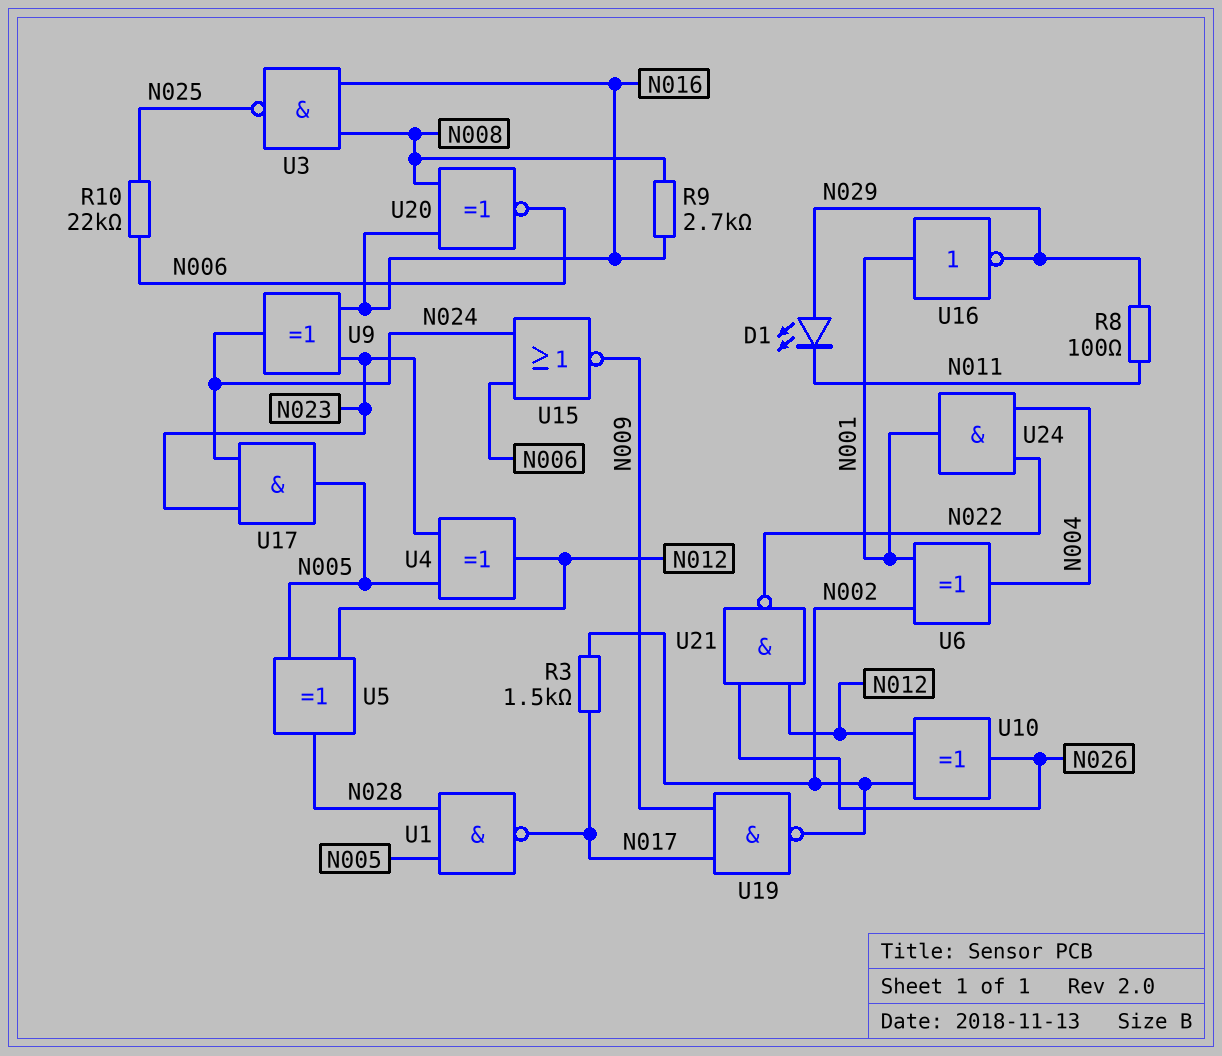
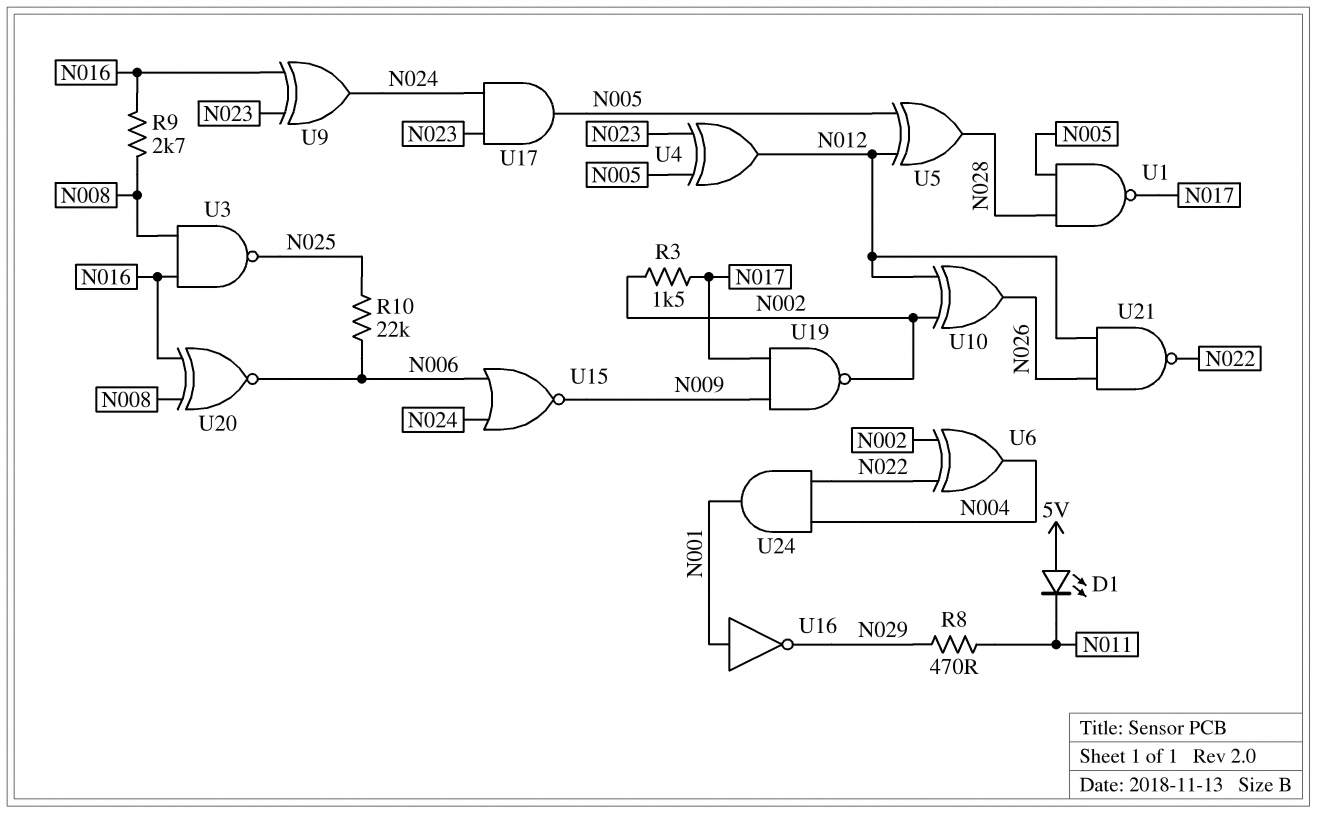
D1: LED (A N029, K N011) -> LED (A 5V, K N011)
R8: 100 (N011, N029) -> 470 (N011, N029)
U6: XOR (in N001, in N002, out N004) -> XOR (in N002, in N022, out N004)

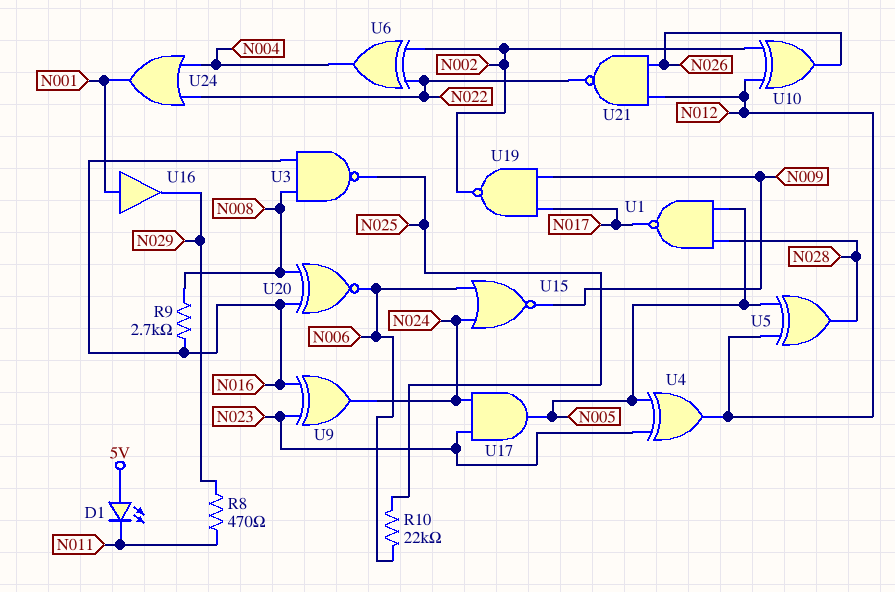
R3: 1.5k (N002, N017) -> none
U16: NOT (in N001, out N029) -> buffer (in N001, out N029)
U24: AND (in N004, in N022, out N001) -> OR (in N004, in N022, out N001)

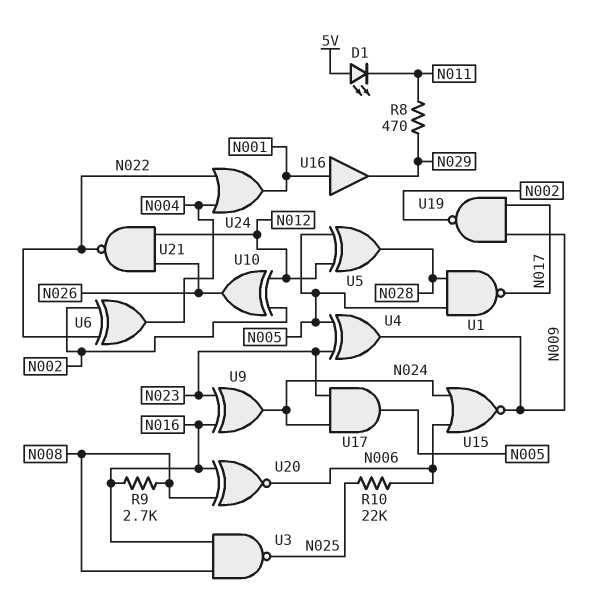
U4: XOR (in N005, in N023, out N012) -> XOR (in N005, in N023, out N009)

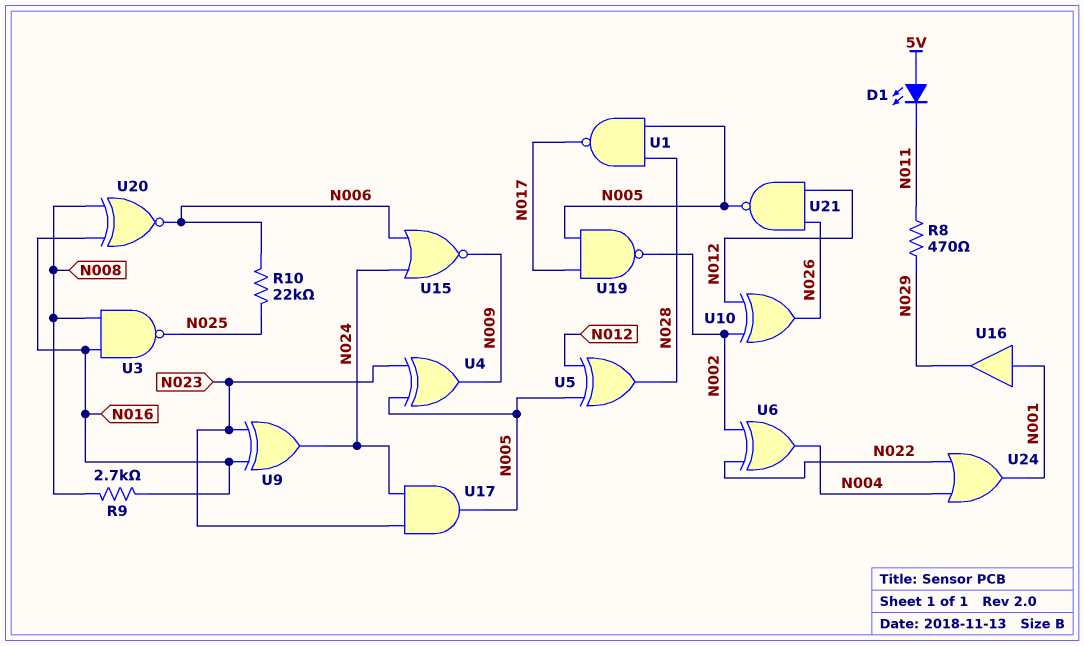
U19: NAND (in N009, in N017, out N002) -> NAND (in N005, in N017, out N002)
U21: NAND (in N012, in N026, out N022) -> NAND (in N012, in N026, out N005)

